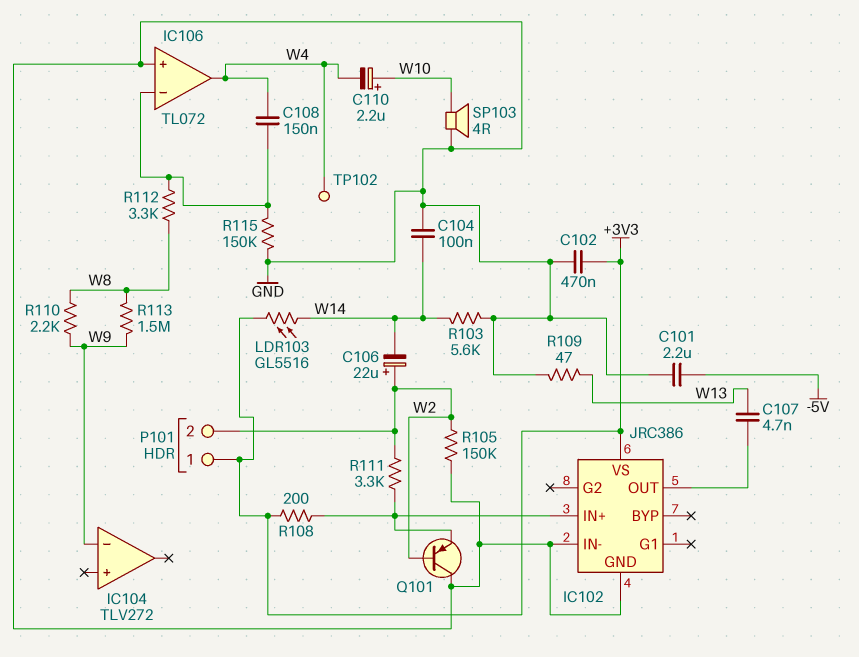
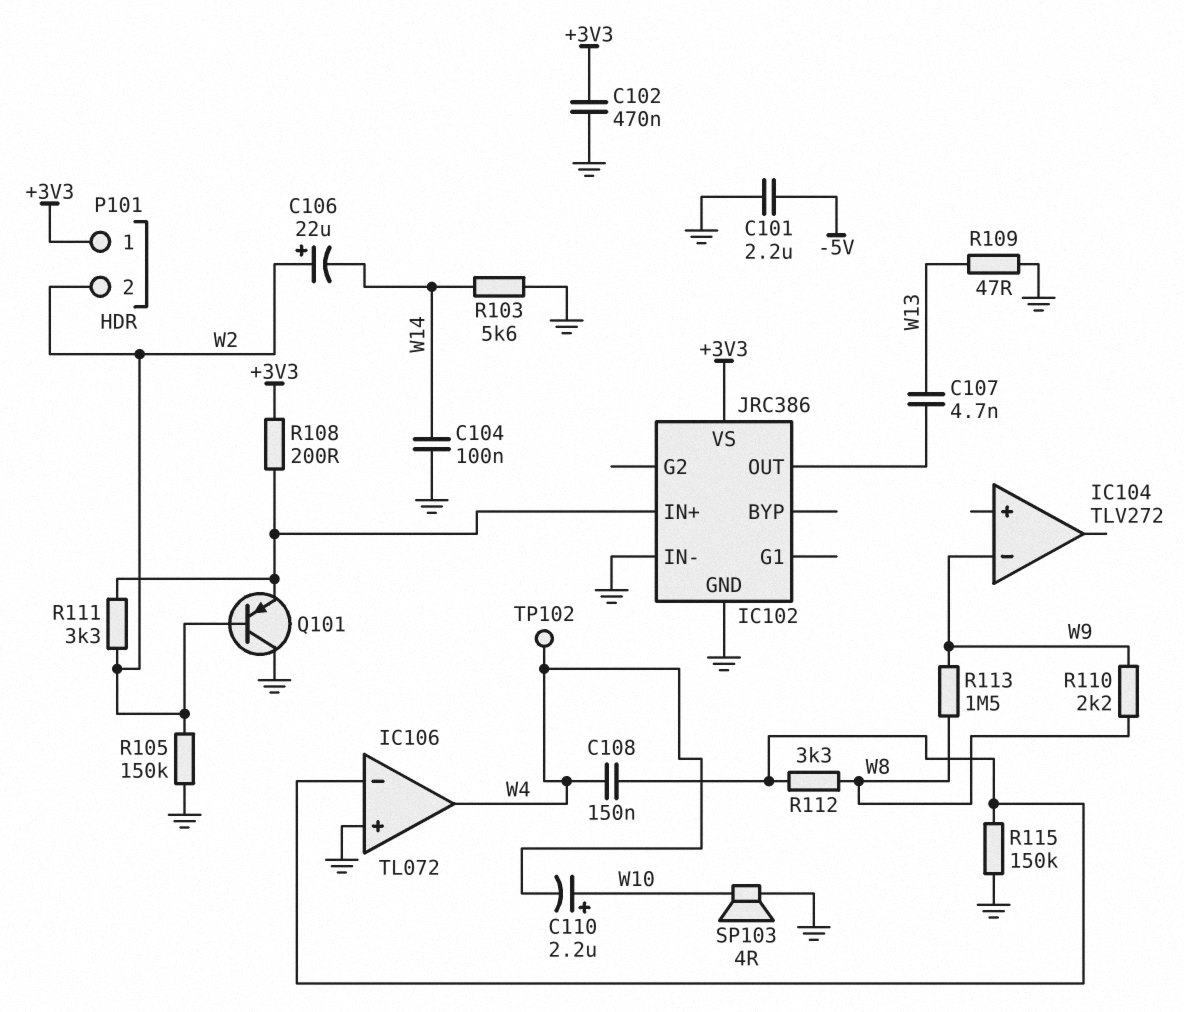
LDR103: GL5516 (+3V3, W14) -> none

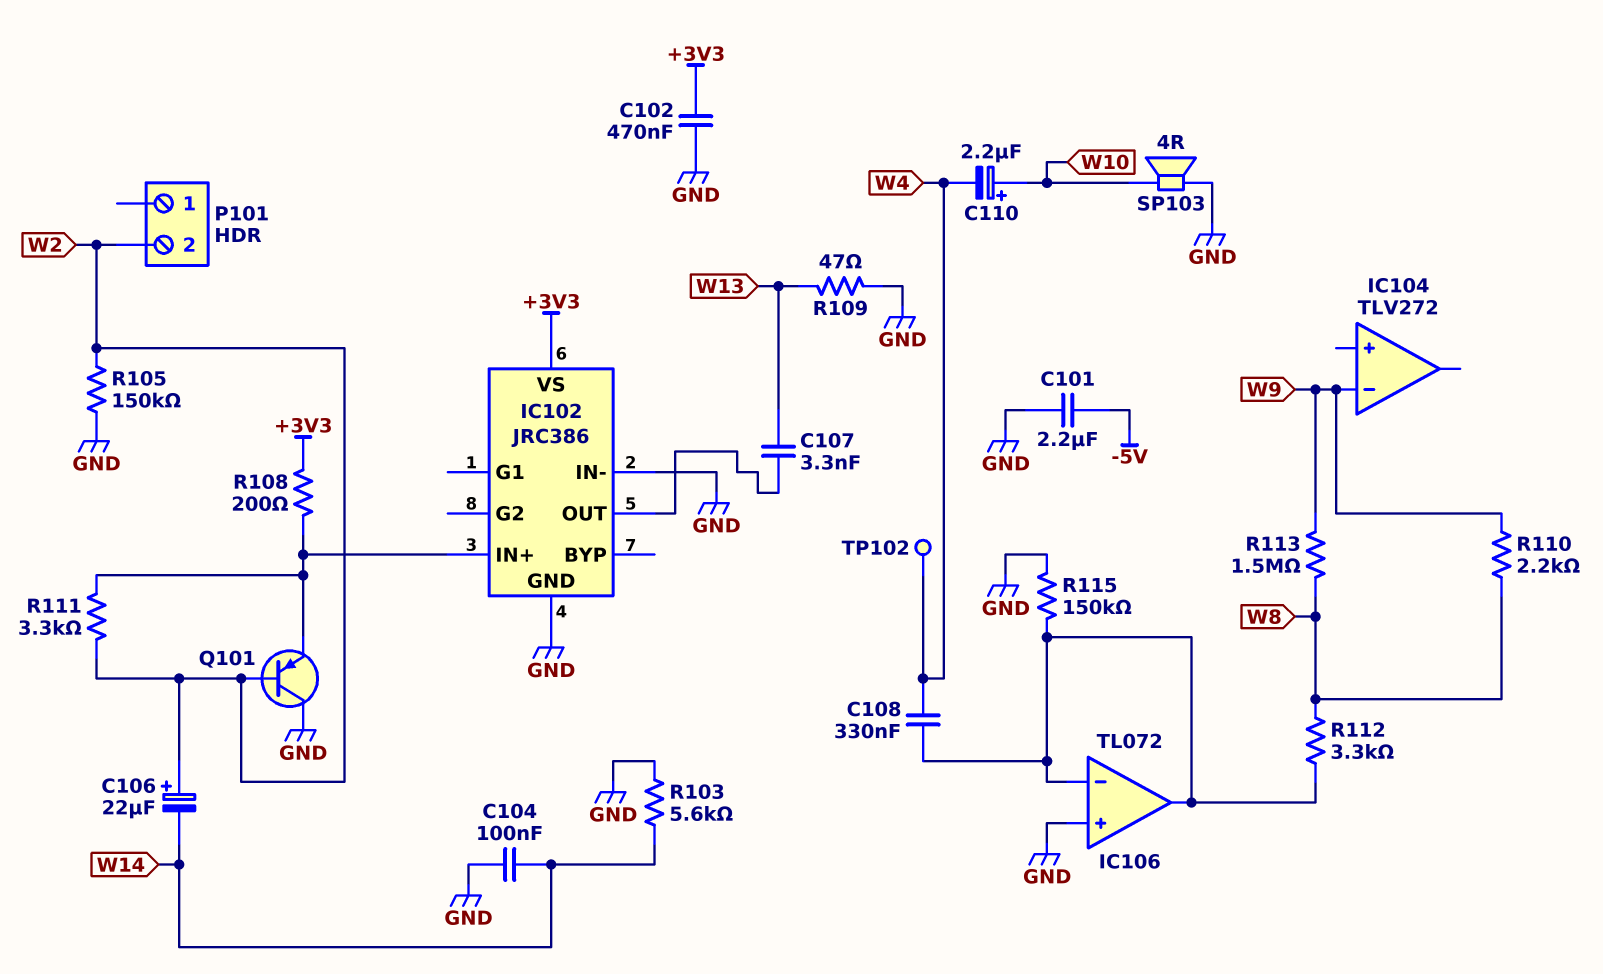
C107: 4.7nF (IC102/OUT, W13) -> 3.3nF (IC102/OUT, W13)
C108: 150nF (IC106/in-, W4) -> 330nF (IC106/in-, W4)
IC106 pin out: W4 -> IC106/in-
P101 pin 1: +3V3 -> none

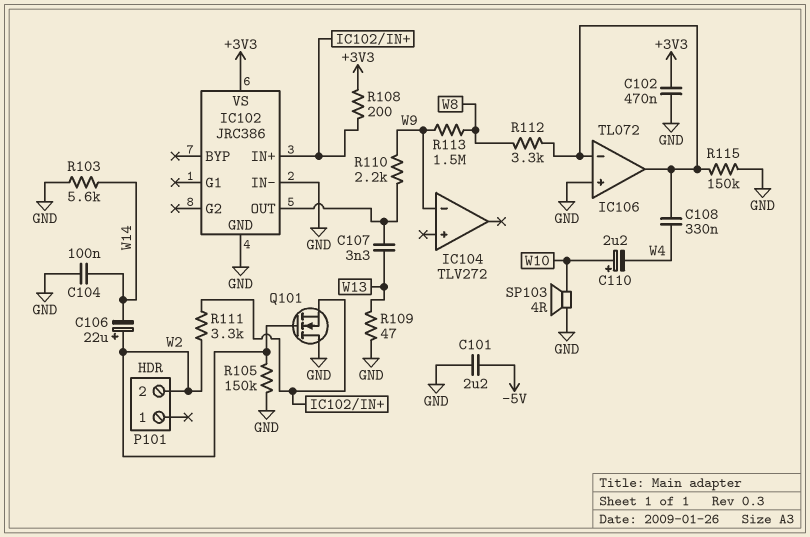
Q101: PNP (B W2, C GND, E IC102/IN+) -> NMOS (G W2, D GND, S IC102/IN+)
R110: 2.2k (W8, W9) -> 2.2k (IC102/OUT, W9)
TP102: test point (W4) -> none

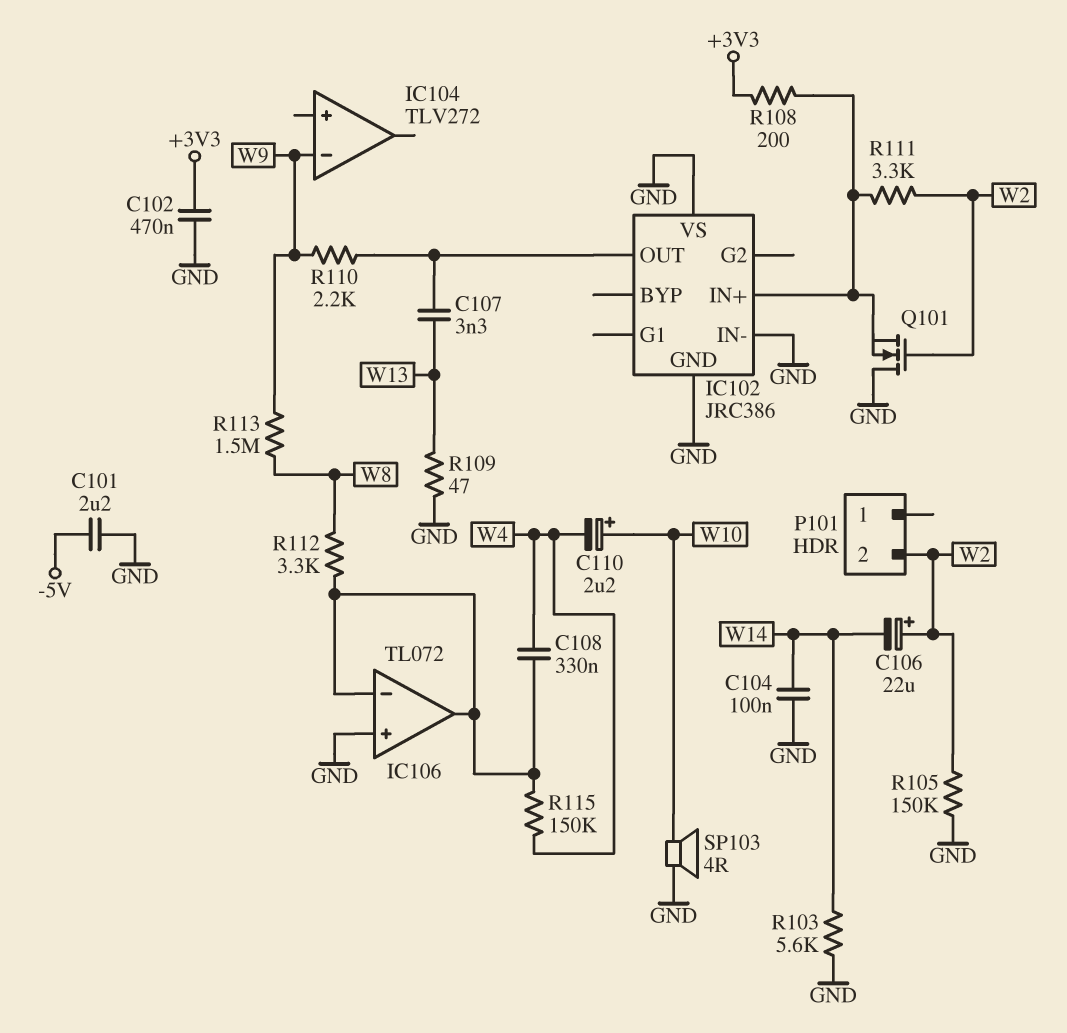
IC102 pin VS: +3V3 -> GND
R115: 150k (GND, IC106/in-) -> 150k (IC106/in-, W4)

